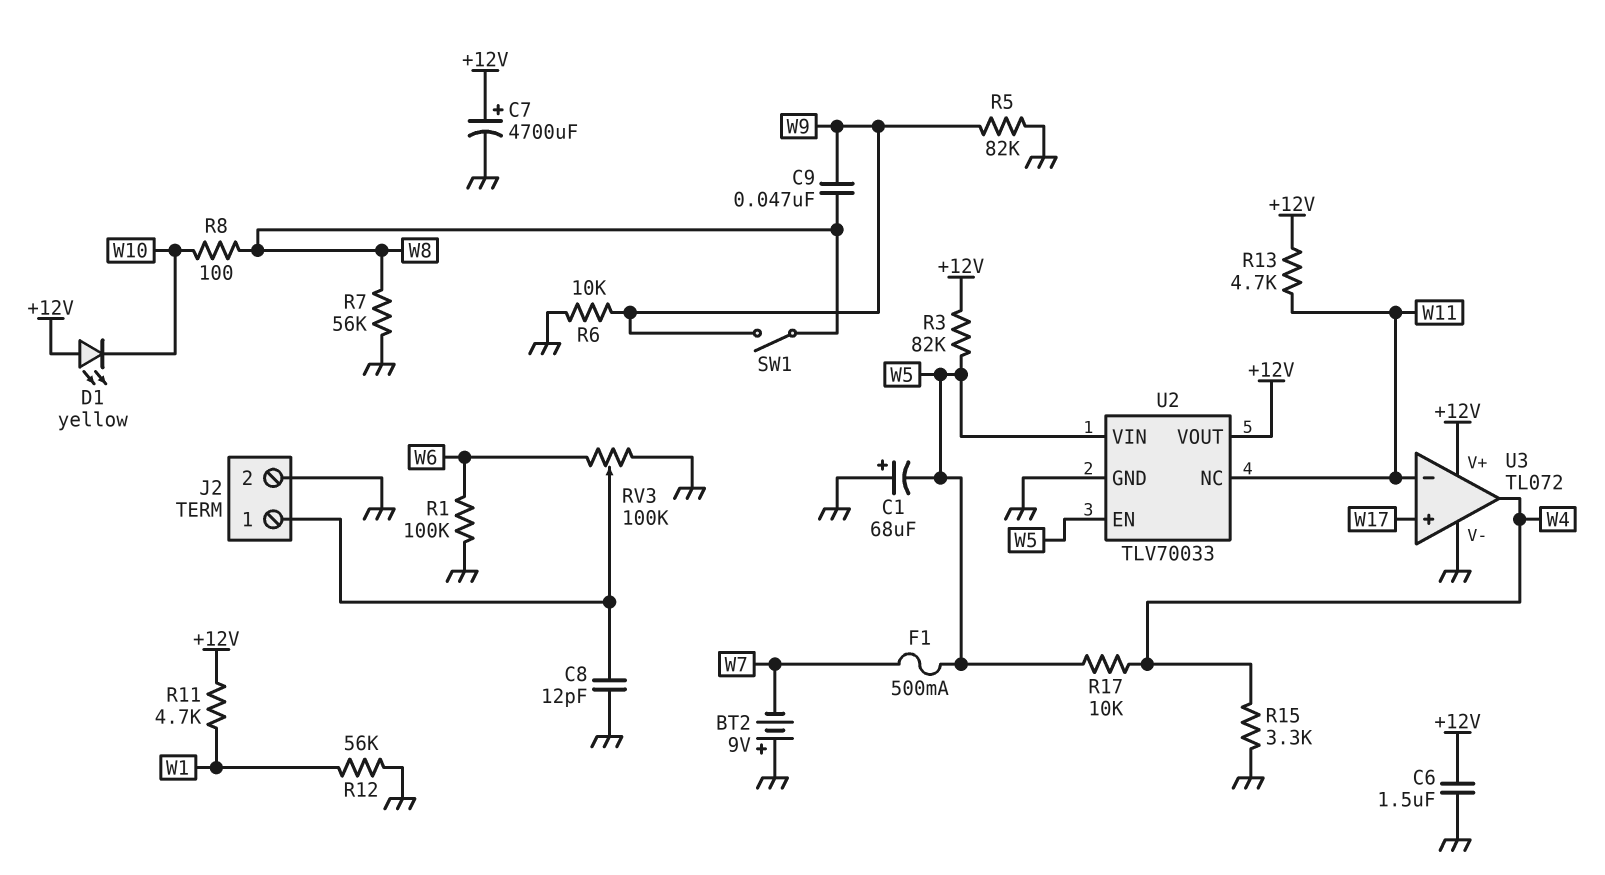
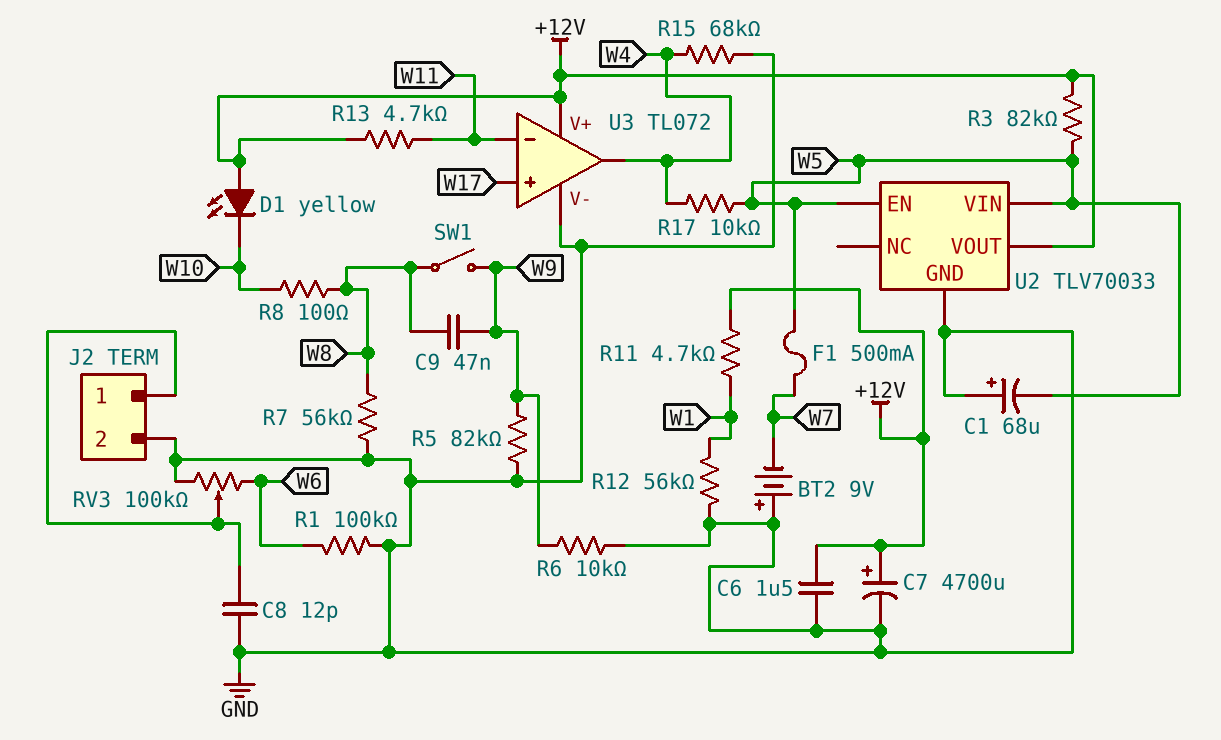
R15: 3.3k (GND, W4) -> 68k (GND, W4)
U2 pin NC: W11 -> none

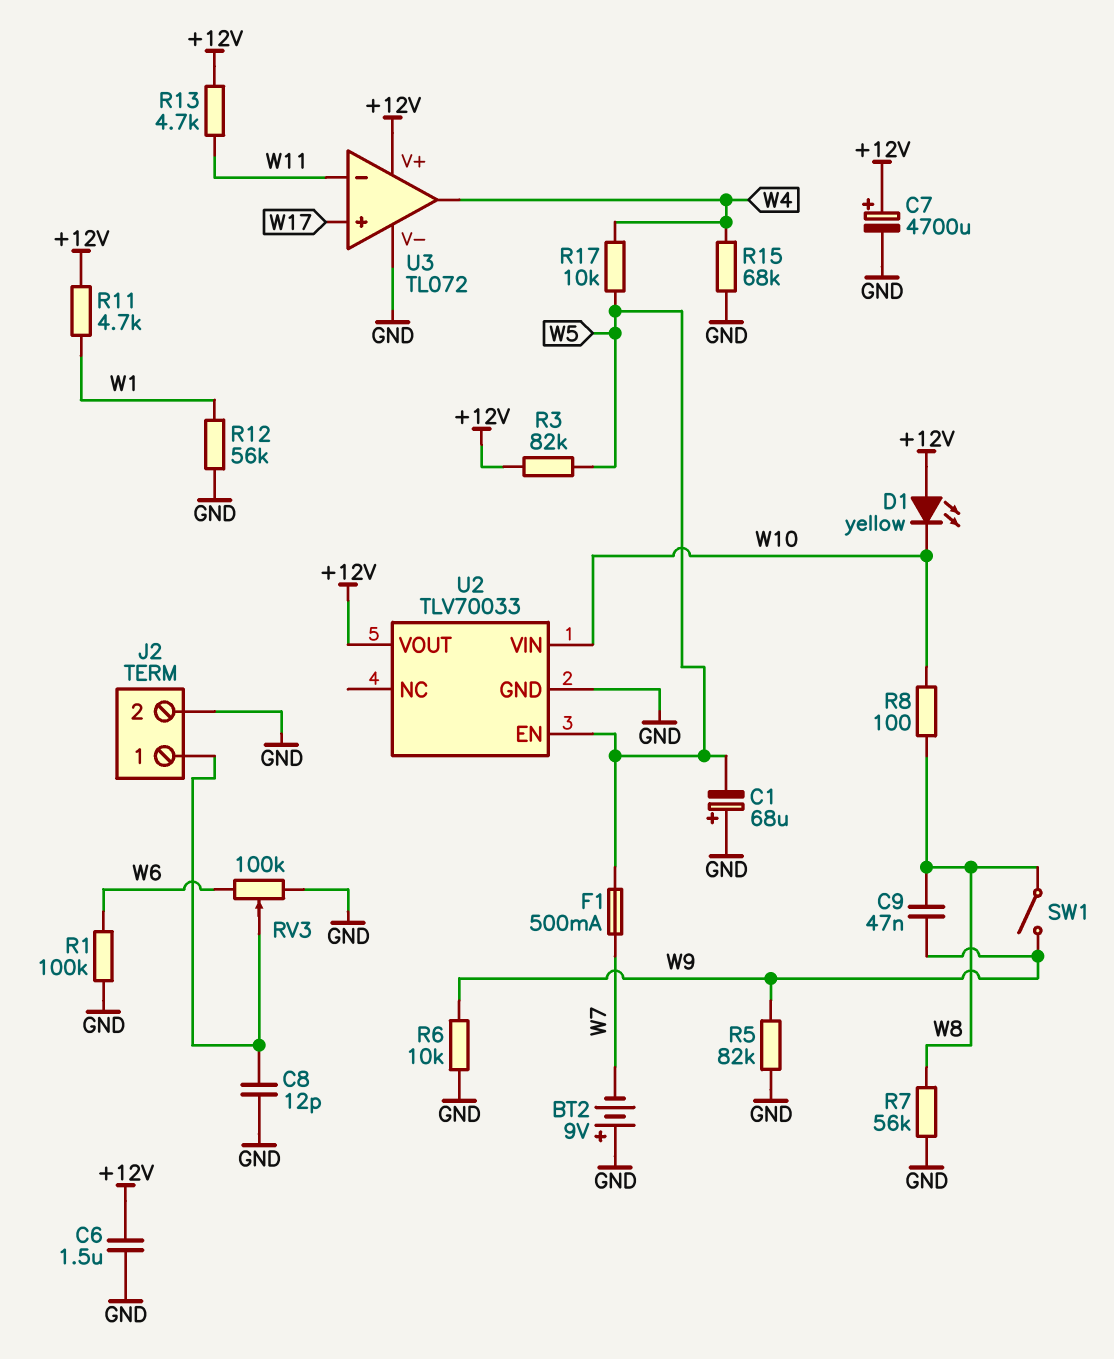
U2 pin VIN: W5 -> W10

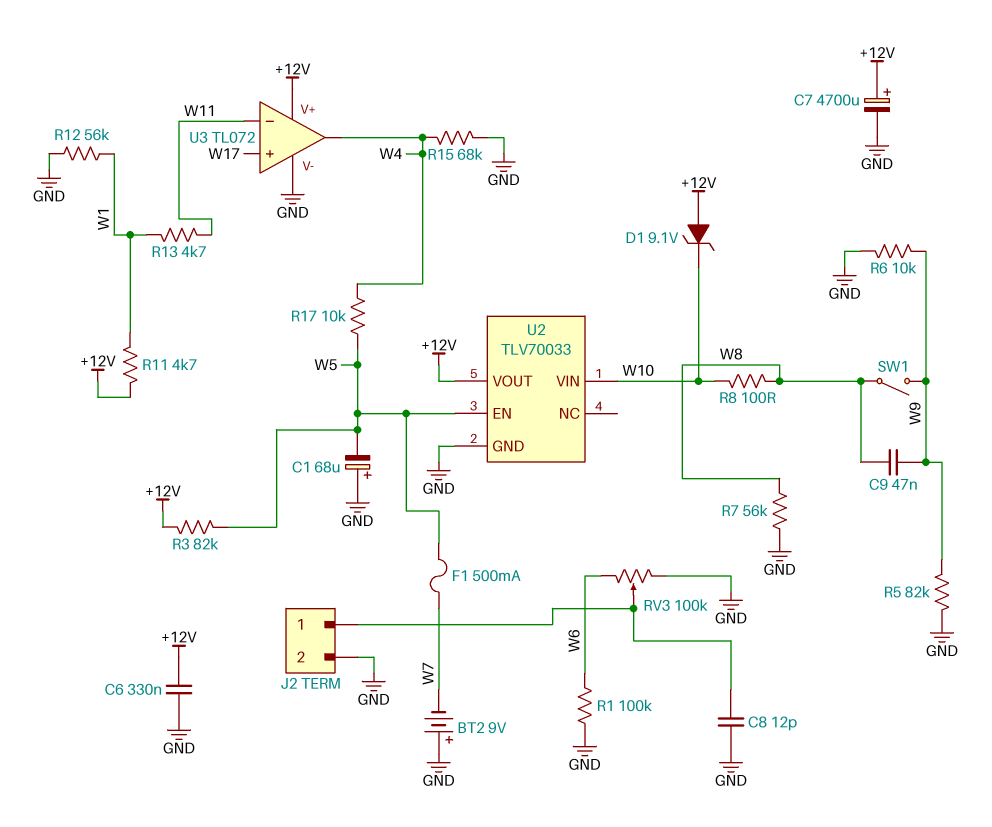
C6: 1.5uF (+12V, GND) -> 330nF (+12V, GND)
D1: LED yellow (A +12V, K W10) -> zener 9.1V (A +12V, K W10)
R13: 4.7k (+12V, W11) -> 4.7k (W1, W11)

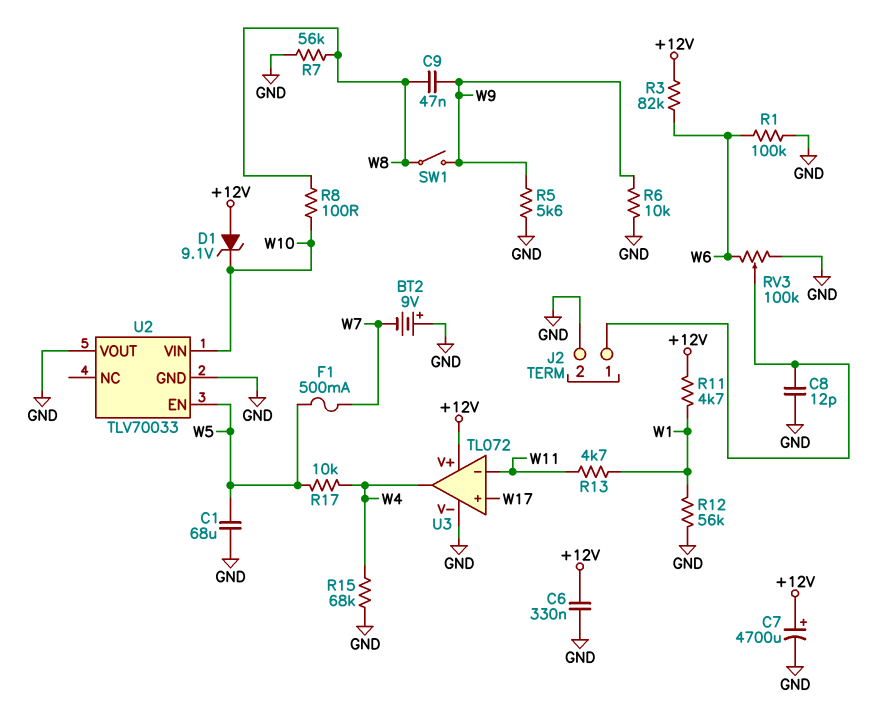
C1: 68uF (plus GND, minus W5) -> 68uF (GND, W5)
R3: 82k (+12V, W5) -> 82k (+12V, W6)
R5: 82k (GND, W9) -> 5.6k (GND, W9)
U2 pin VOUT: +12V -> GND

